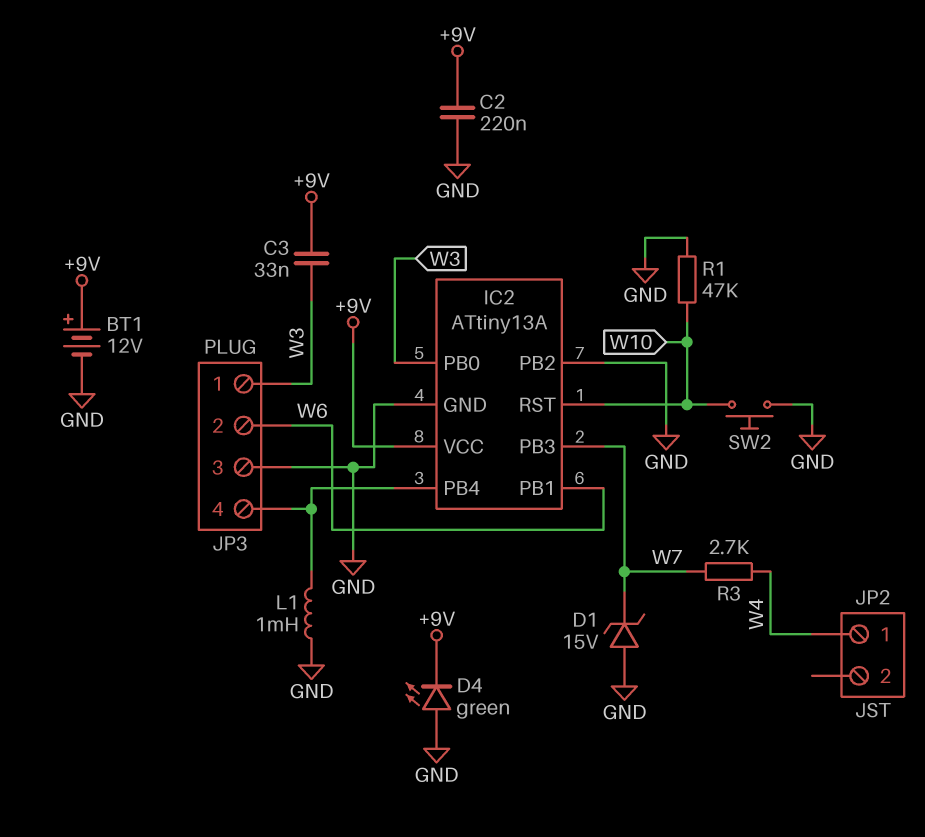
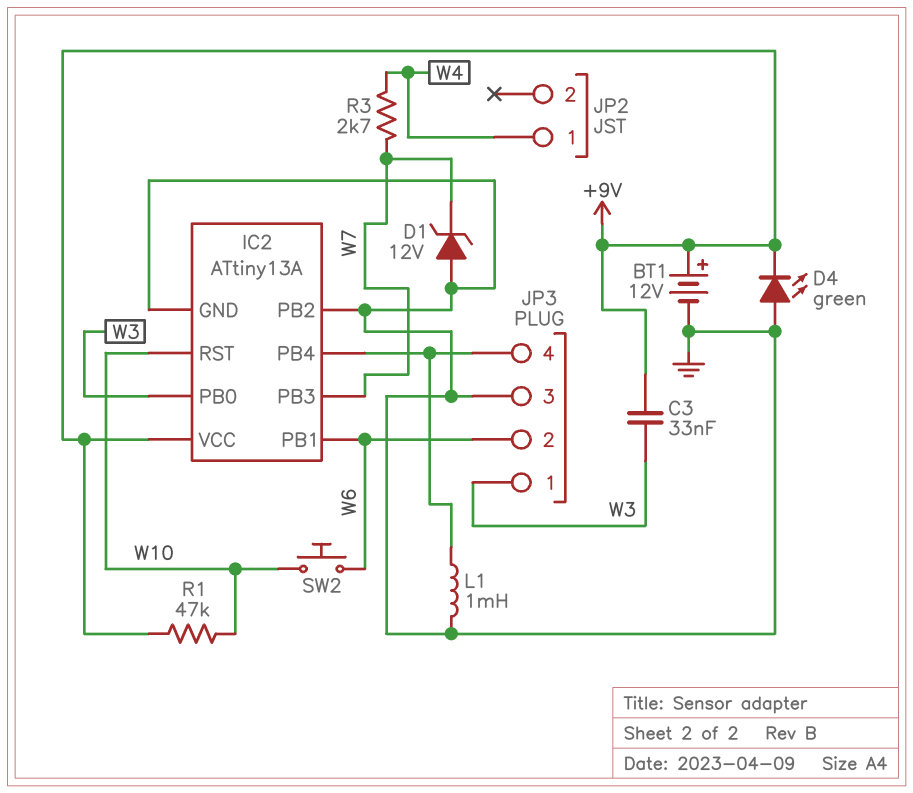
C2: 220nF (+9V, GND) -> none
D1: zener 15V (A GND, K W7) -> zener 12V (A GND, K W7)
R1: 47k (GND, W10) -> 47k (+9V, W10)
SW2: button (GND, W10) -> button (W6, W10)

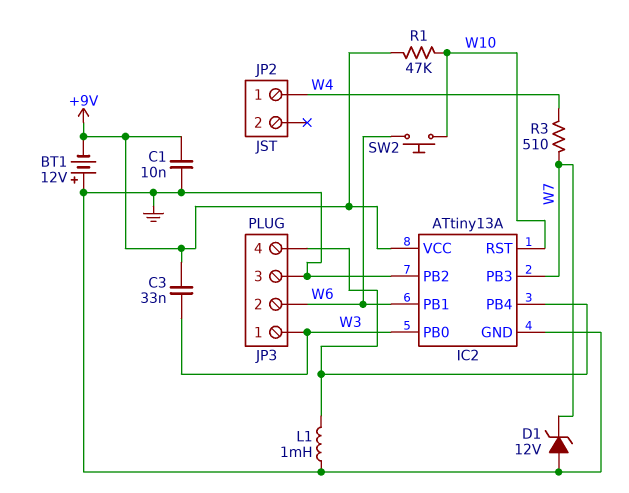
BT1: 12V (plus +9V, minus GND) -> 12V (plus GND, minus +9V)
C1: none -> 10nF (+9V, GND)
D4: LED green (A GND, K +9V) -> none
R3: 2.7k (W4, W7) -> 510 (W4, W7)

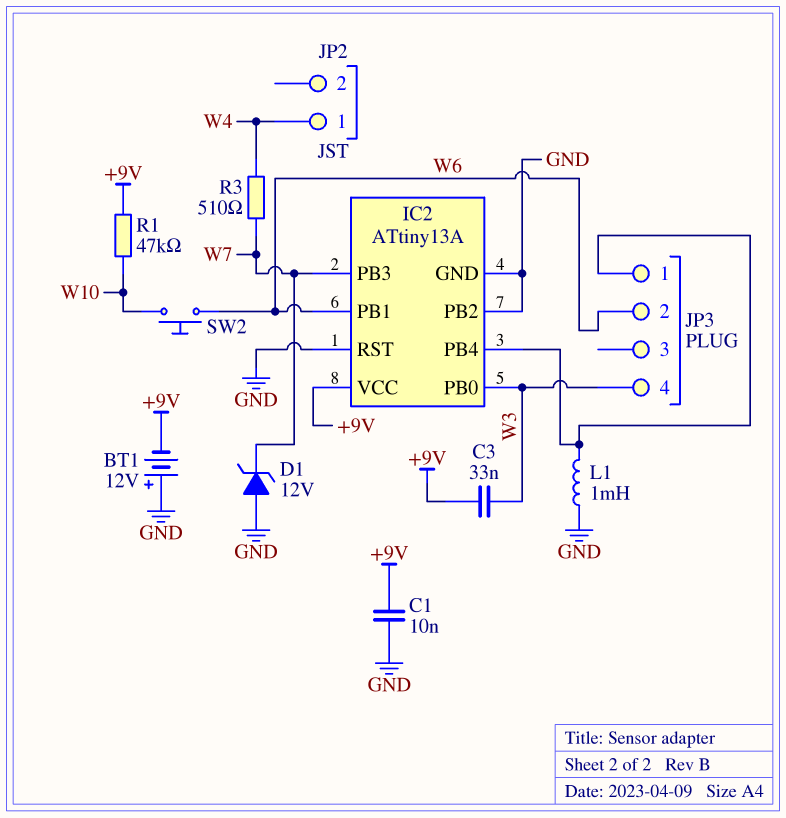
IC2 pin RST: W10 -> GND
JP3 pin 1: W3 -> IC2/PB4
JP3 pin 3: GND -> none
JP3 pin 4: IC2/PB4 -> W3

